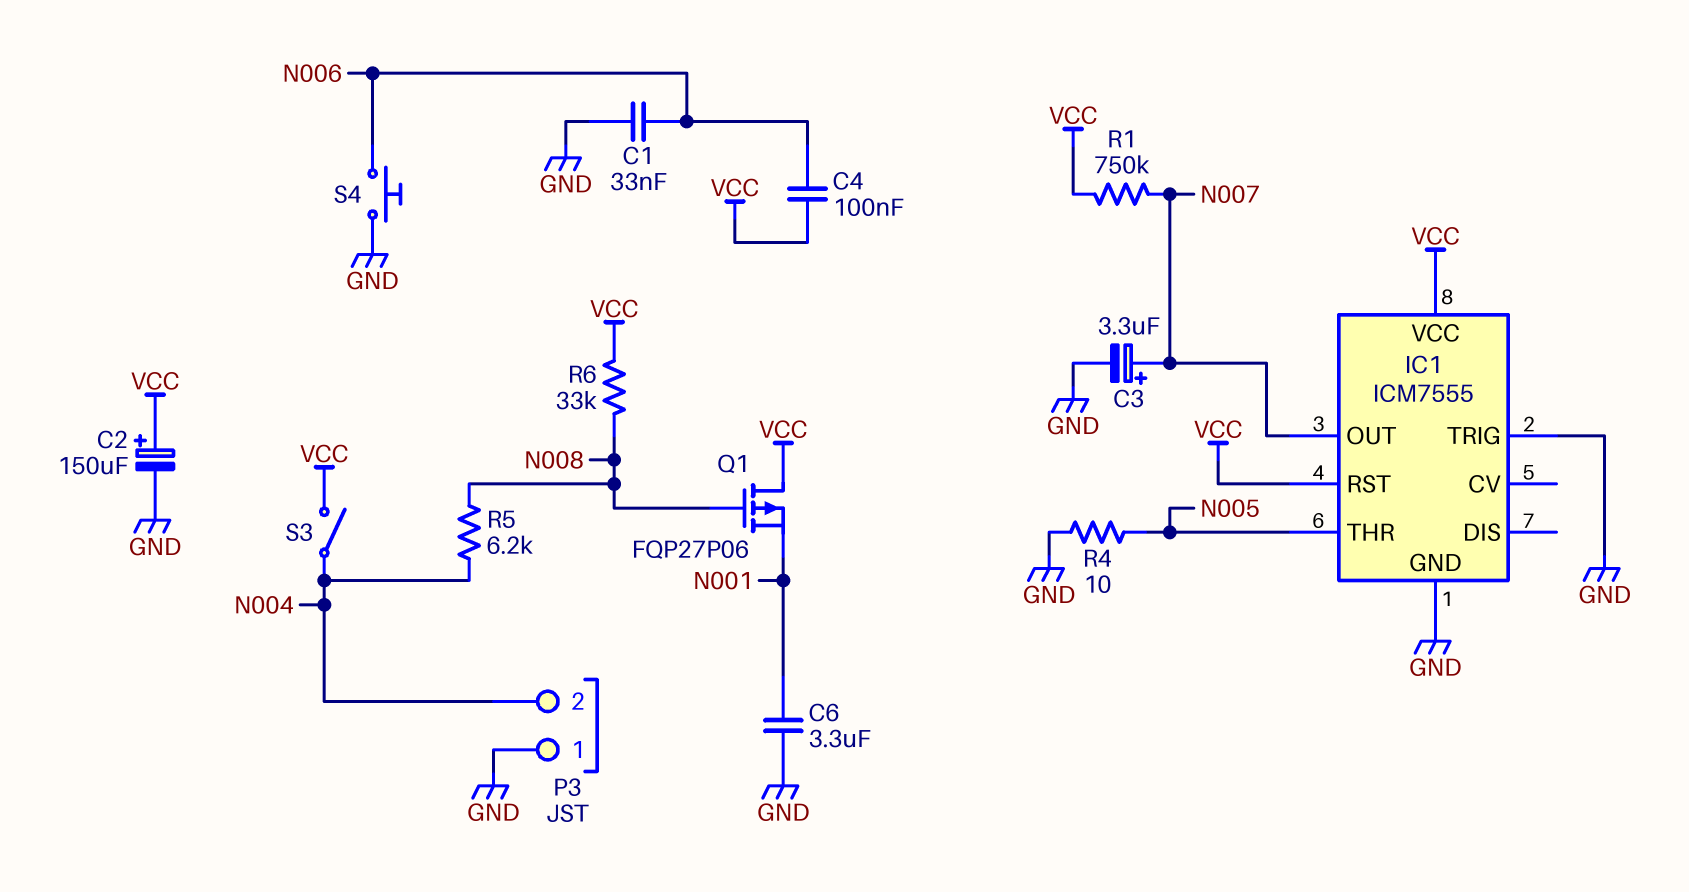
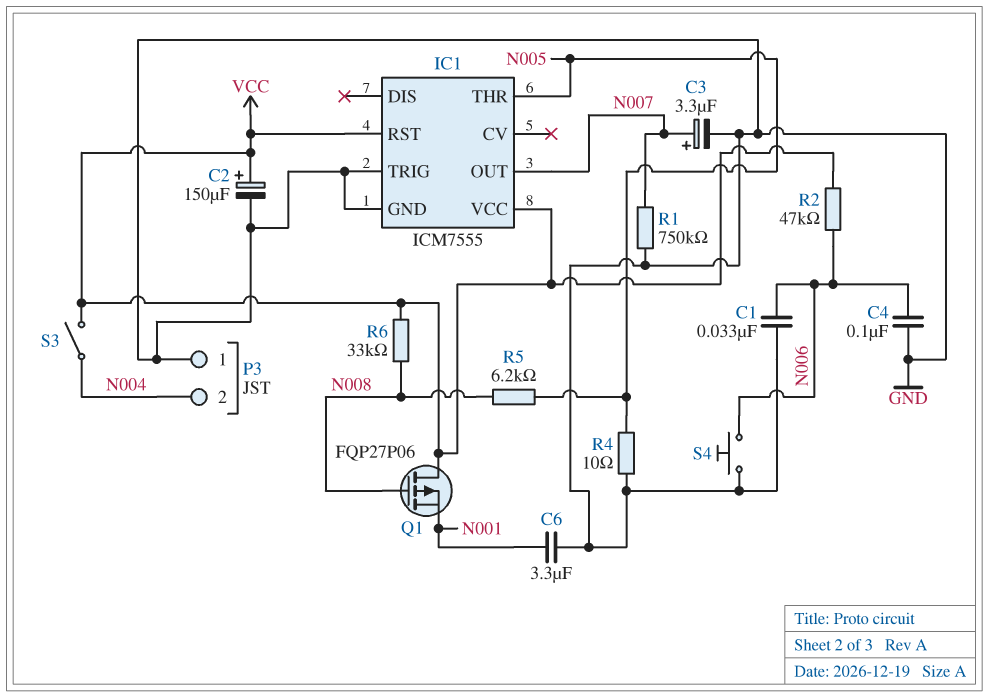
C4: 100nF (N006, VCC) -> 100nF (GND, N006)
R1: 750k (N007, VCC) -> 750k (GND, N007)
R2: none -> 47k (N006, VCC)
R5: 6.2k (N004, N008) -> 6.2k (N005, N008)

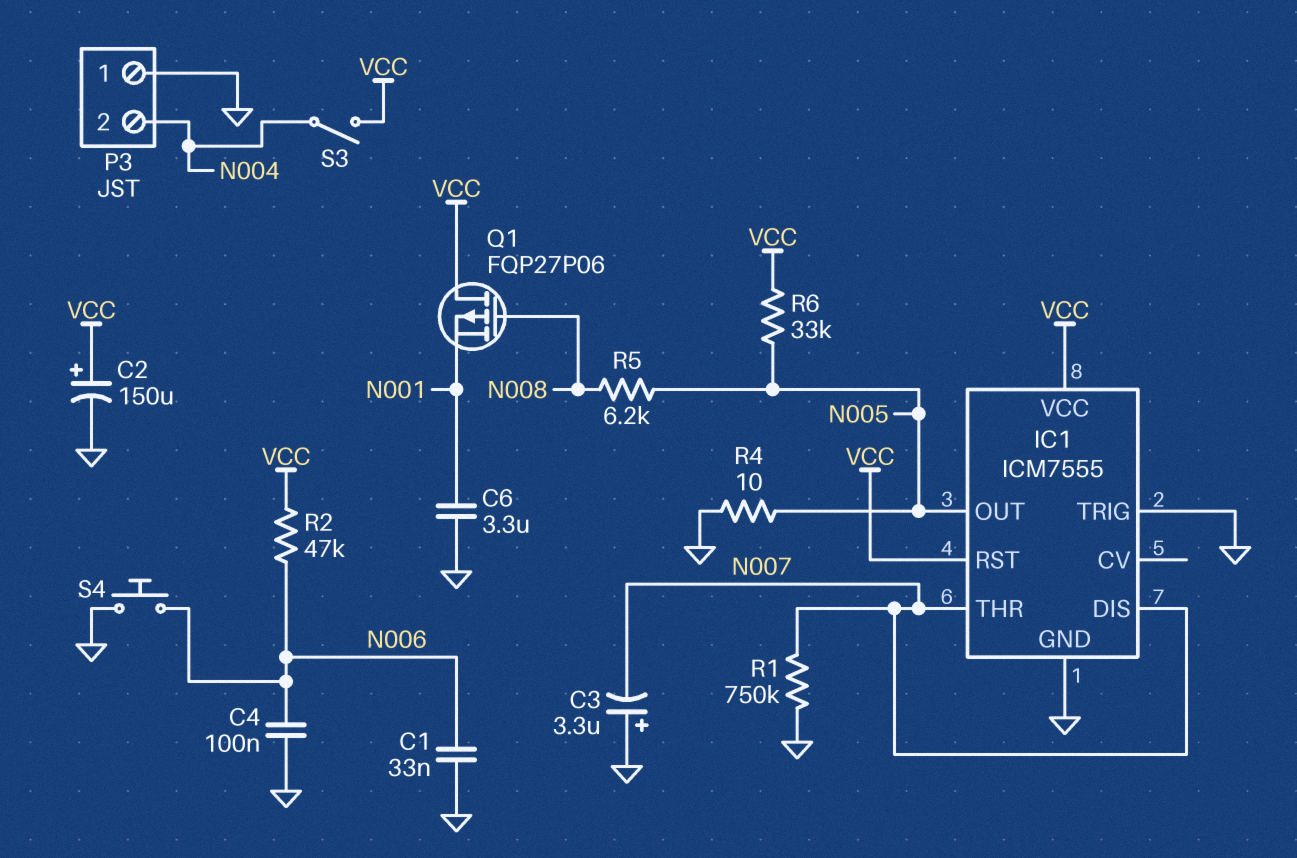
C3: 3.3uF (plus N007, minus GND) -> 3.3uF (plus GND, minus N007)
IC1 pin DIS: none -> N007
IC1 pin OUT: N007 -> N005
IC1 pin THR: N005 -> N007
R6: 33k (N008, VCC) -> 33k (N005, VCC)

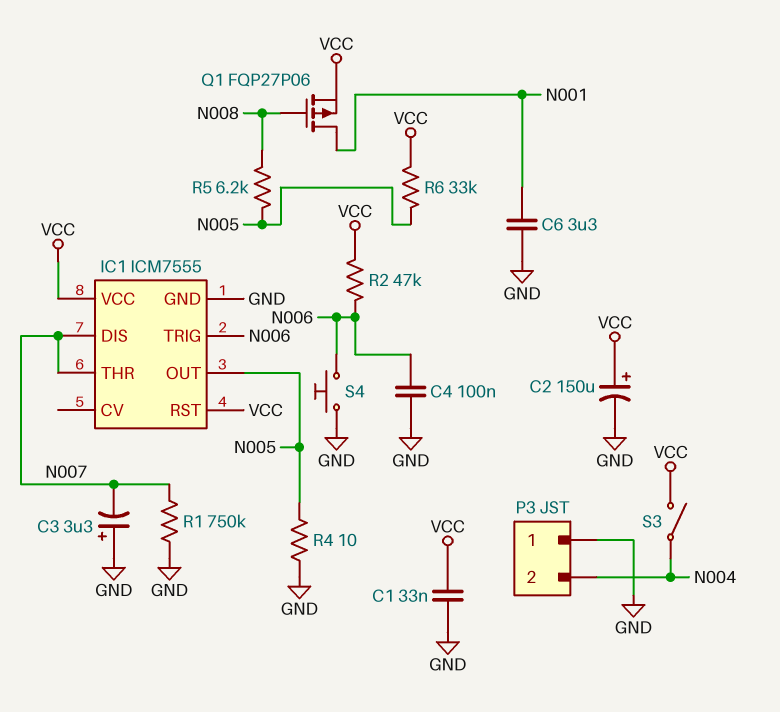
C1: 33nF (GND, N006) -> 33nF (GND, VCC)
IC1 pin TRIG: GND -> N006
Q1: PMOS FQP27P06 (G N008, D VCC, S N001) -> PMOS FQP27P06 (G N008, D N001, S VCC)

